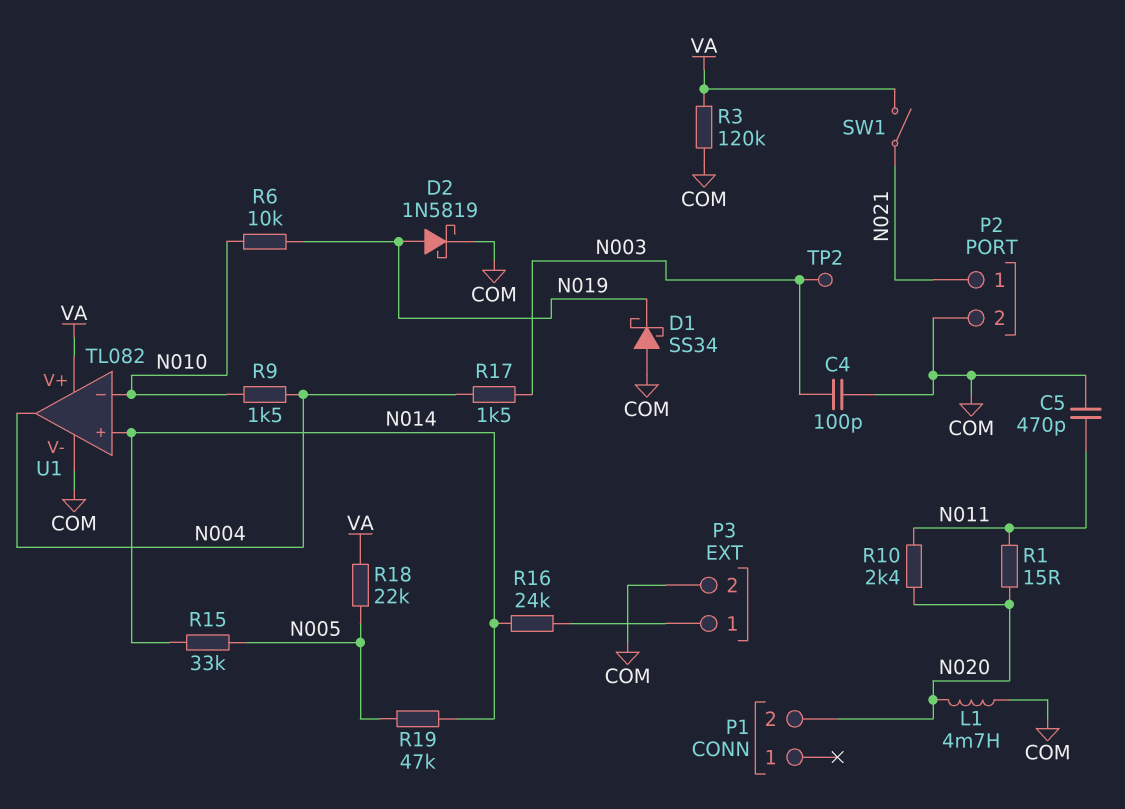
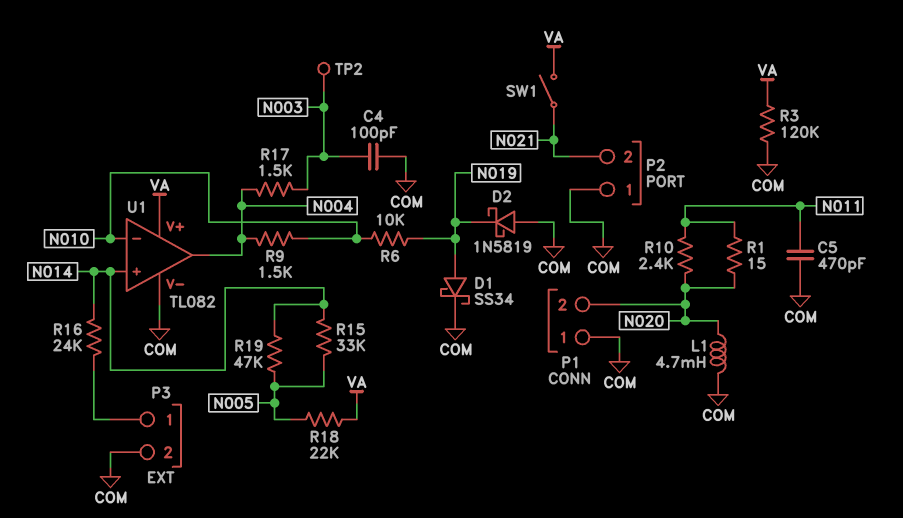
D1: schottky SS34 (A COM, K N019) -> schottky SS34 (A N019, K COM)
D2: schottky 1N5819 (A N019, K COM) -> schottky 1N5819 (A COM, K N019)
P1 pin 1: none -> COM
P2 pin 1: N021 -> COM
P2 pin 2: COM -> N021

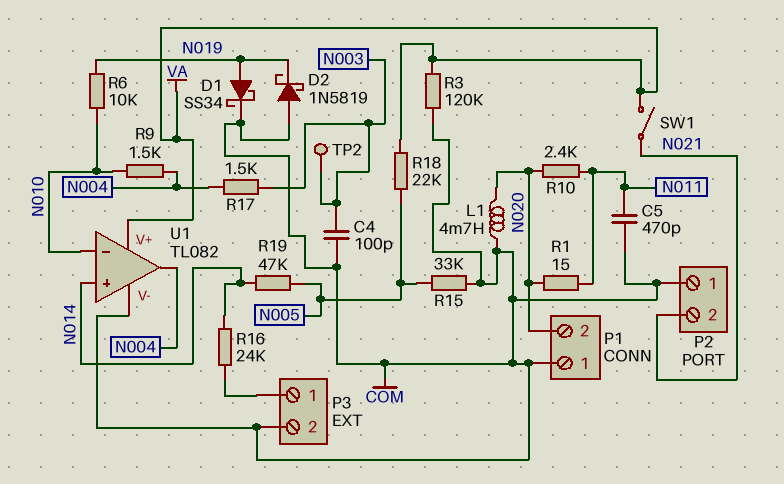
R15: 33k (N005, N014) -> 33k (COM, N005)

